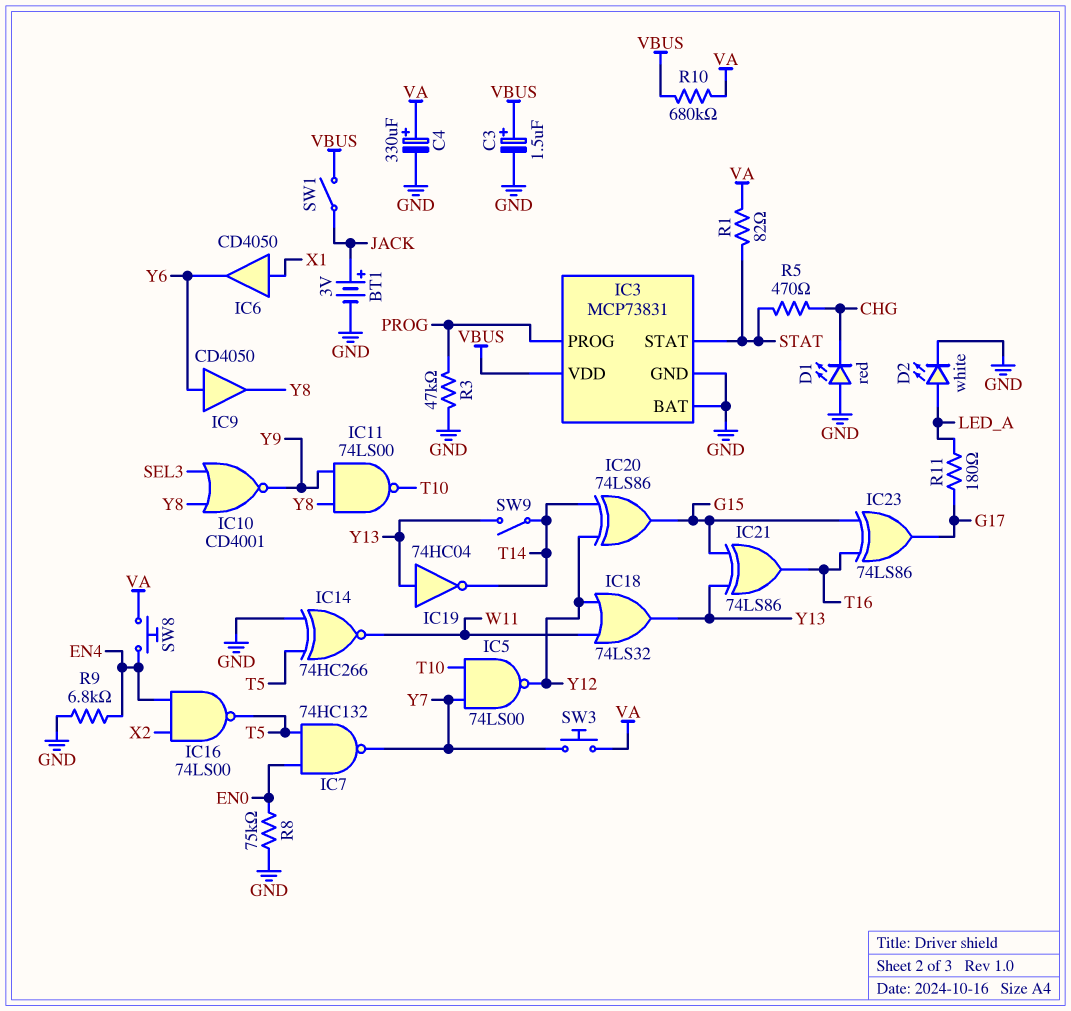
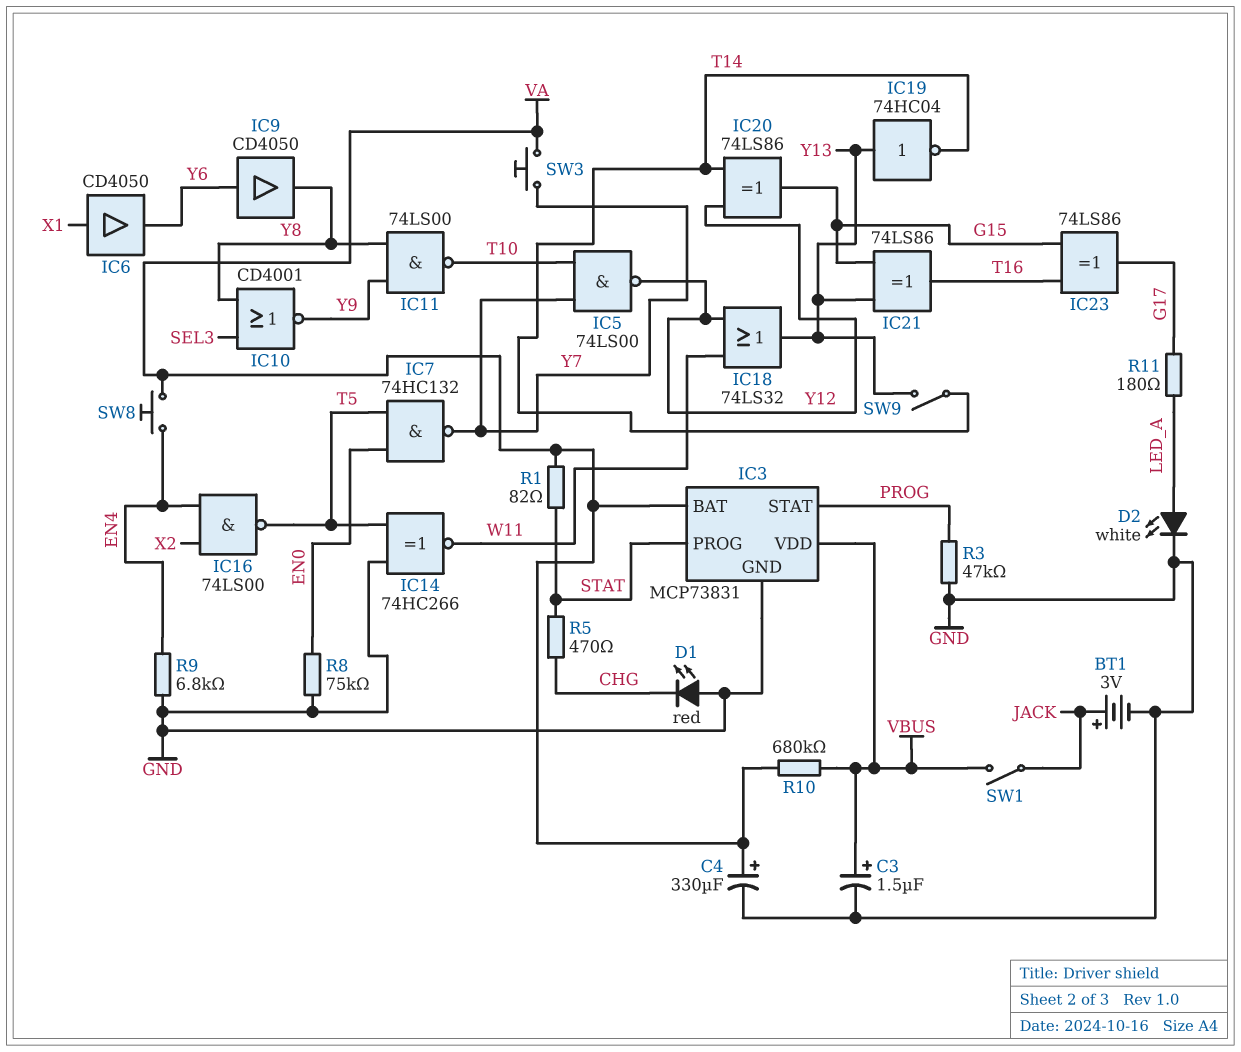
IC3 pin BAT: GND -> VA
IC3 pin PROG: PROG -> STAT
IC3 pin STAT: STAT -> PROG

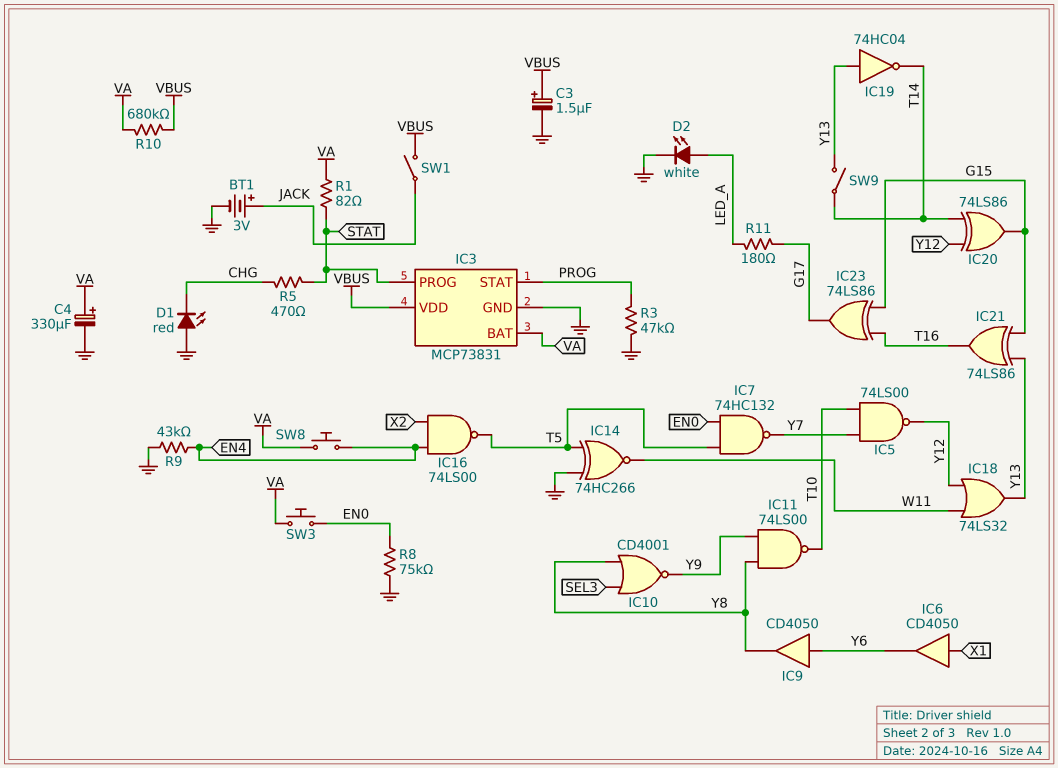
R9: 6.8k (EN4, GND) -> 43k (EN4, GND)
SW3: button (VA, Y7) -> button (EN0, VA)

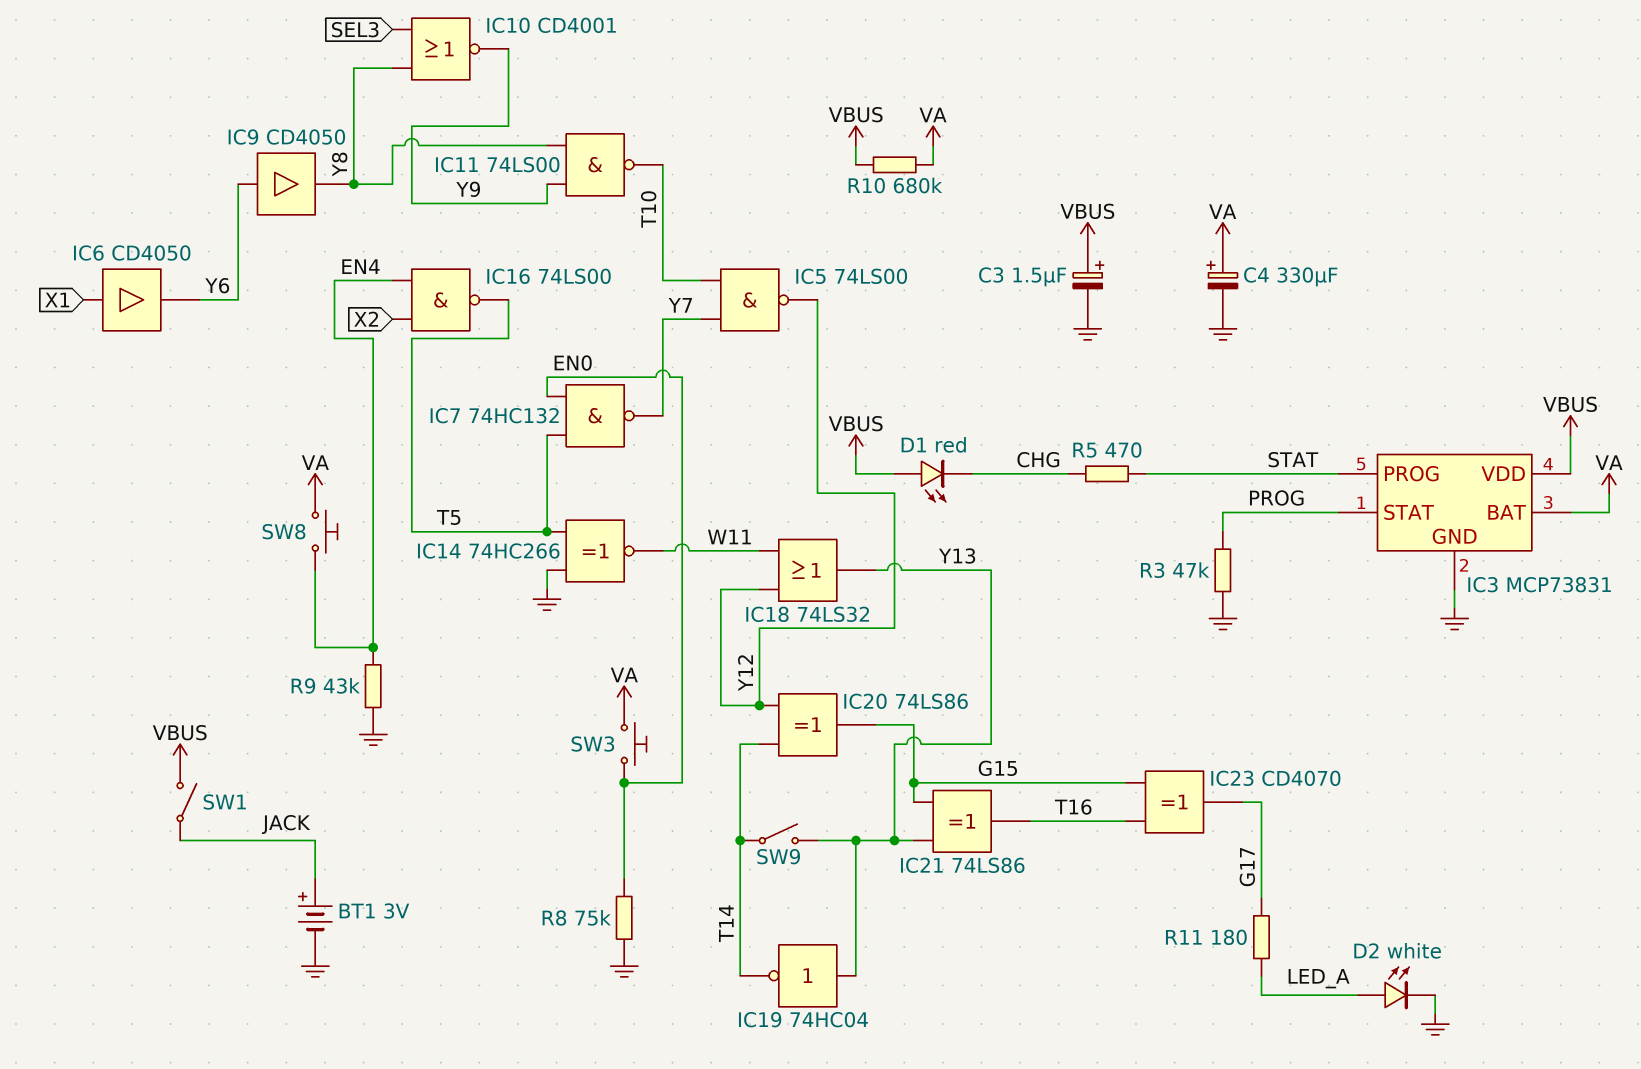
D1: LED red (A GND, K CHG) -> LED red (A VBUS, K CHG)
IC23: XOR 74LS86 (in G15, in T16, out G17) -> XOR CD4070 (in G15, in T16, out G17)
R1: 82 (STAT, VA) -> none

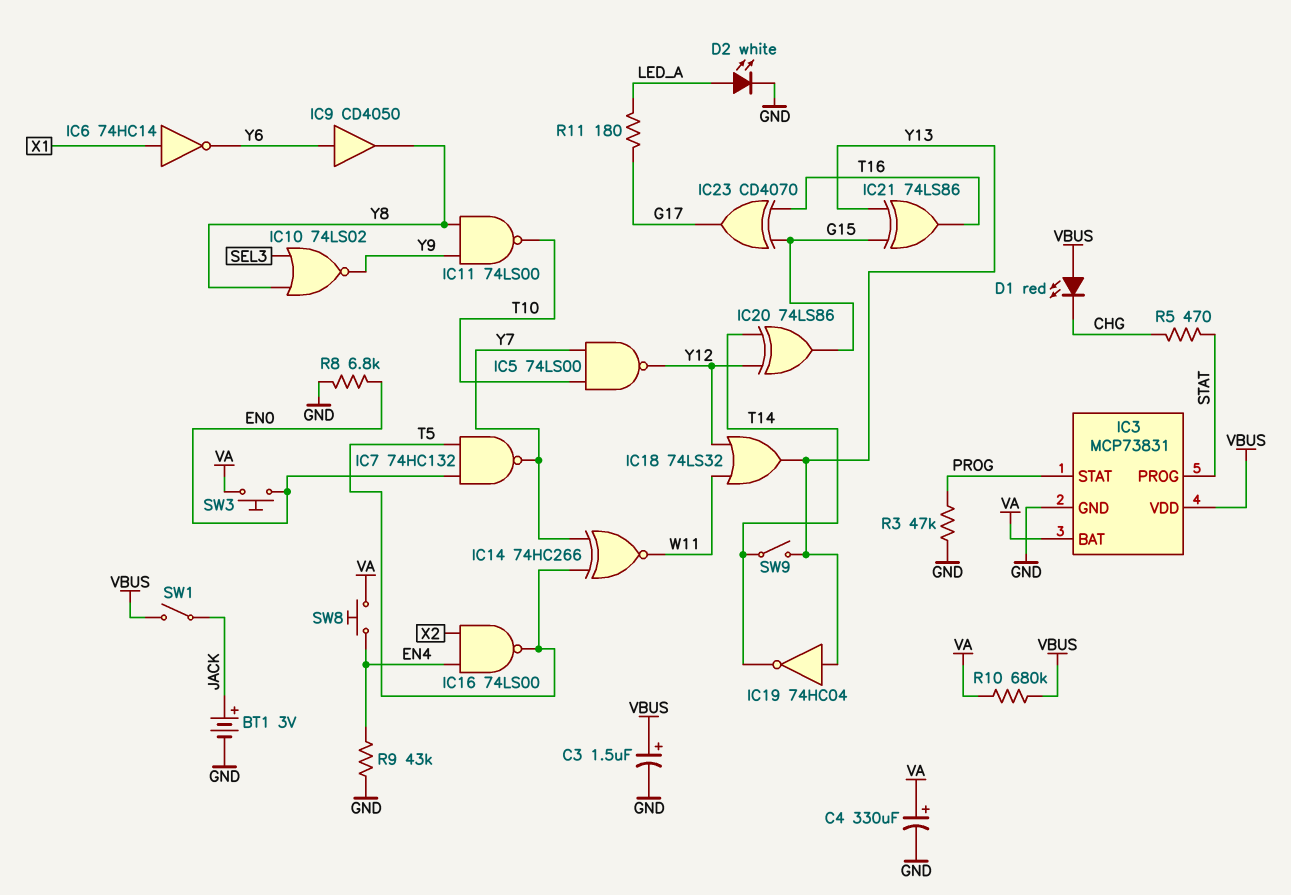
IC6: buffer CD4050 (in X1, out Y6) -> NOT 74HC14 (in X1, out Y6)
IC10: NOR CD4001 (in SEL3, in Y8, out Y9) -> NOR 74LS02 (in SEL3, in Y8, out Y9)
IC14: XNOR 74HC266 (in GND, in T5, out W11) -> XNOR 74HC266 (in T5, in Y7, out W11)
R8: 75k (EN0, GND) -> 6.8k (EN0, GND)

